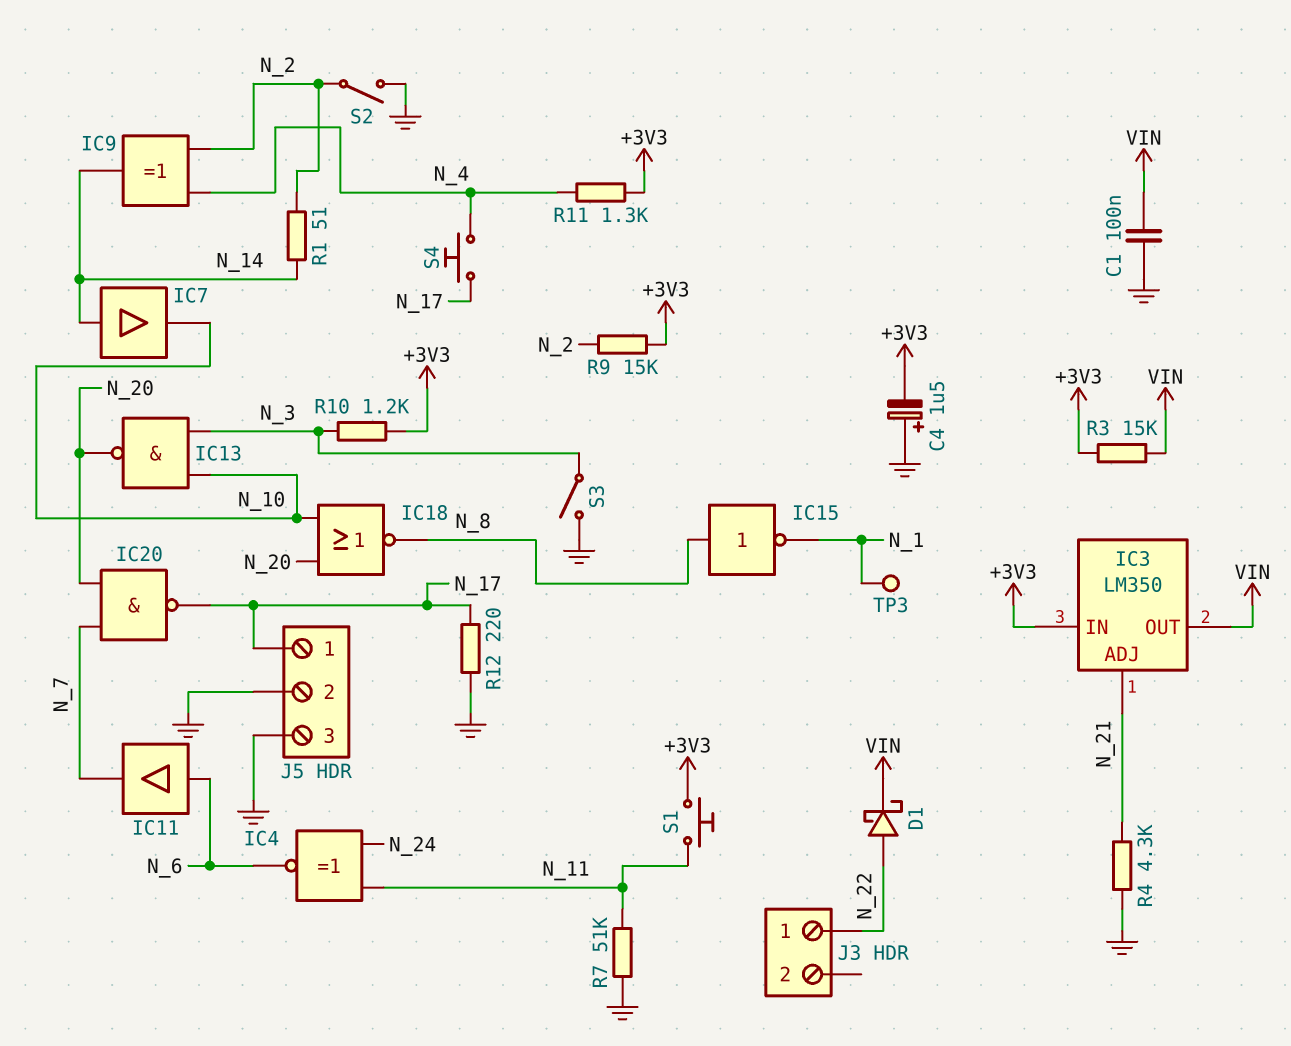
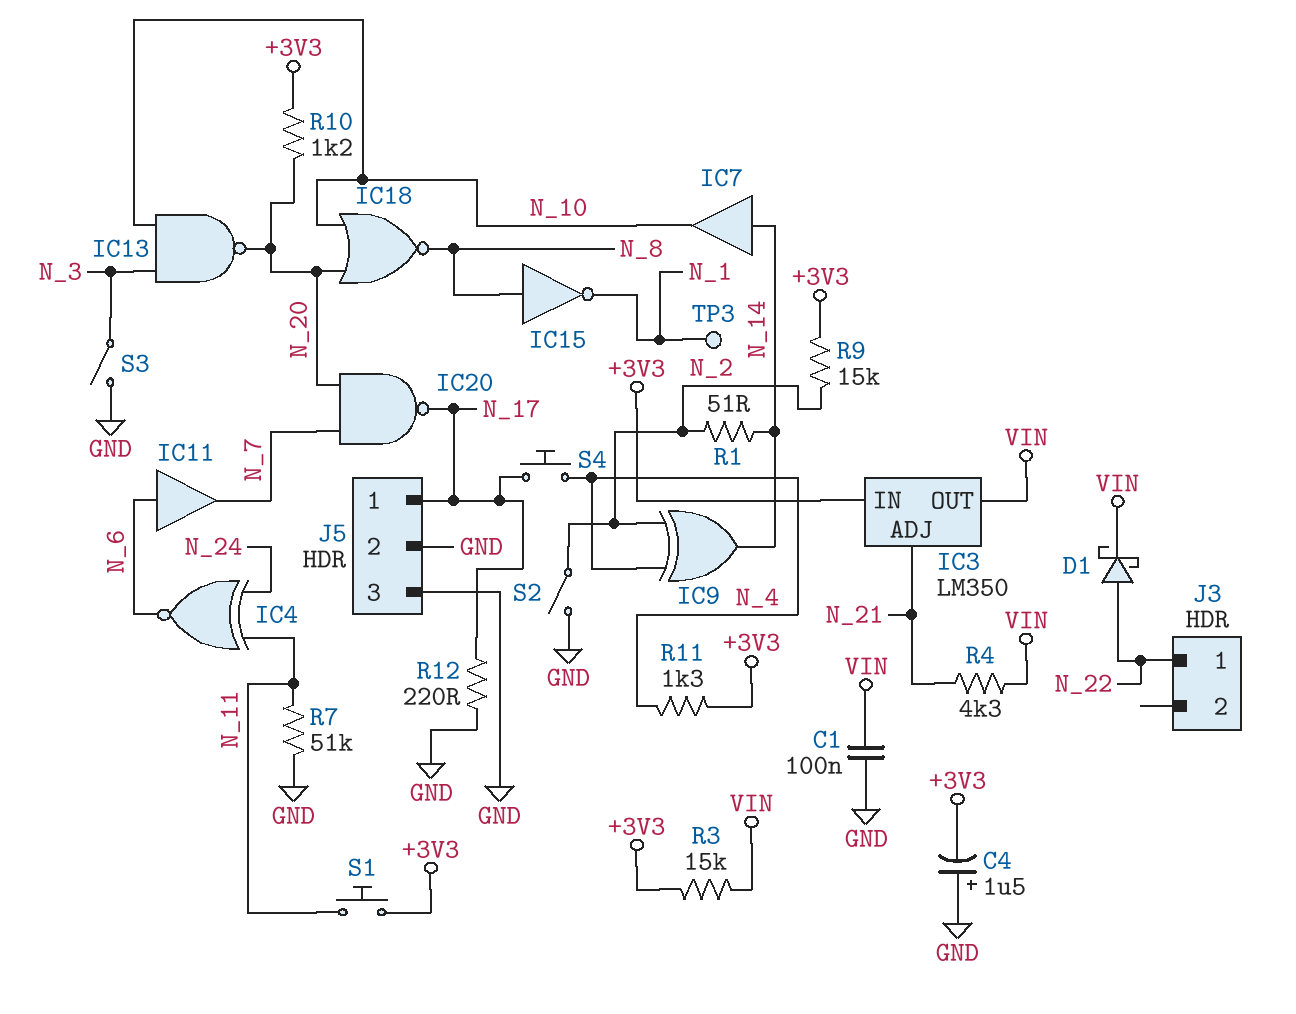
R4: 4.3k (GND, N_21) -> 4.3k (N_21, VIN)
R10: 1.2k (+3V3, N_3) -> 1.2k (+3V3, N_20)

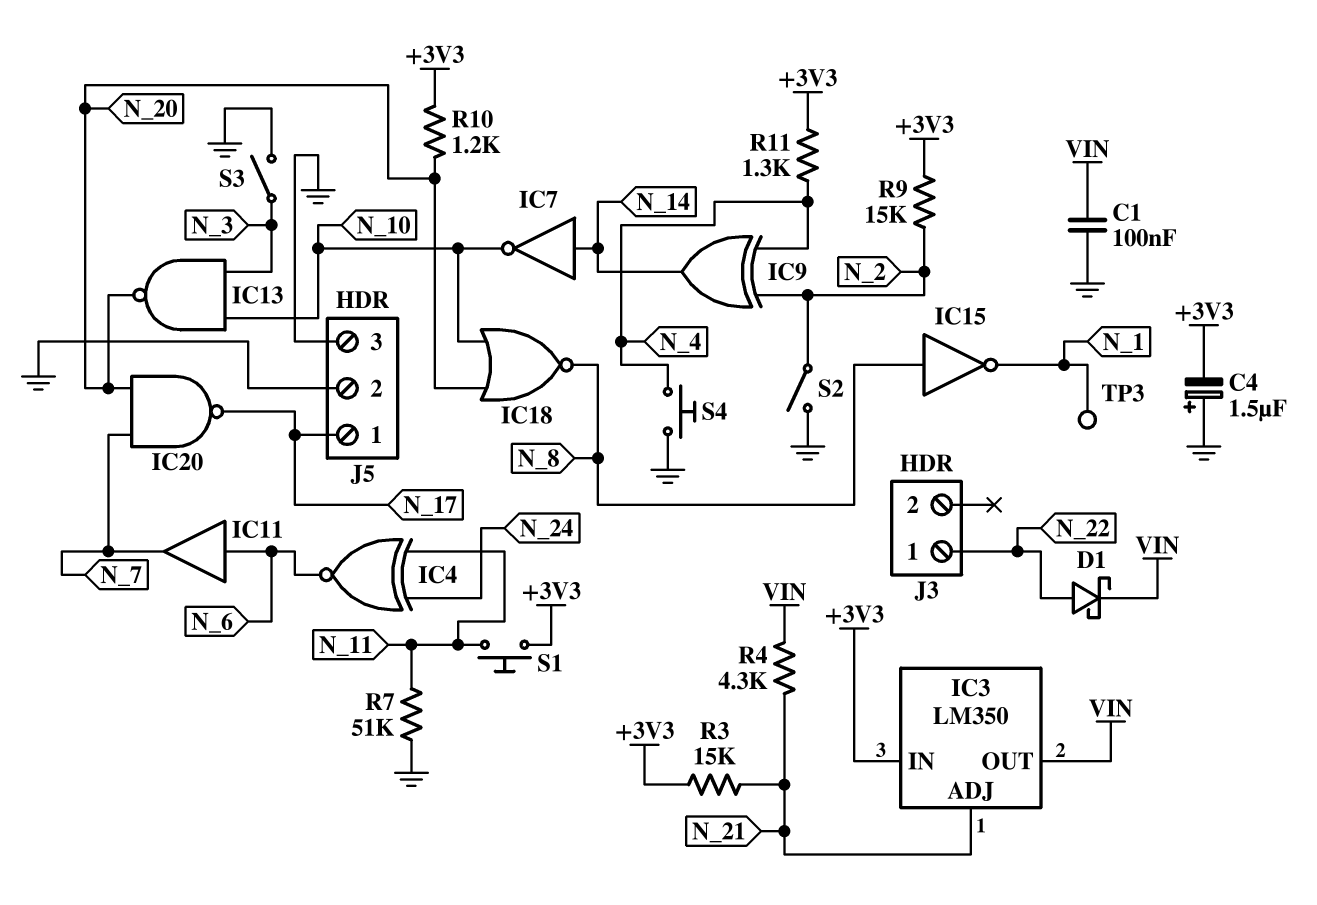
IC7: buffer (in N_14, out N_10) -> NOT (in N_14, out N_10)
R1: 51 (N_2, N_14) -> none
R3: 15k (+3V3, VIN) -> 15k (+3V3, N_21)
R12: 220 (GND, N_17) -> none
S4: button (N_4, N_17) -> button (GND, N_4)

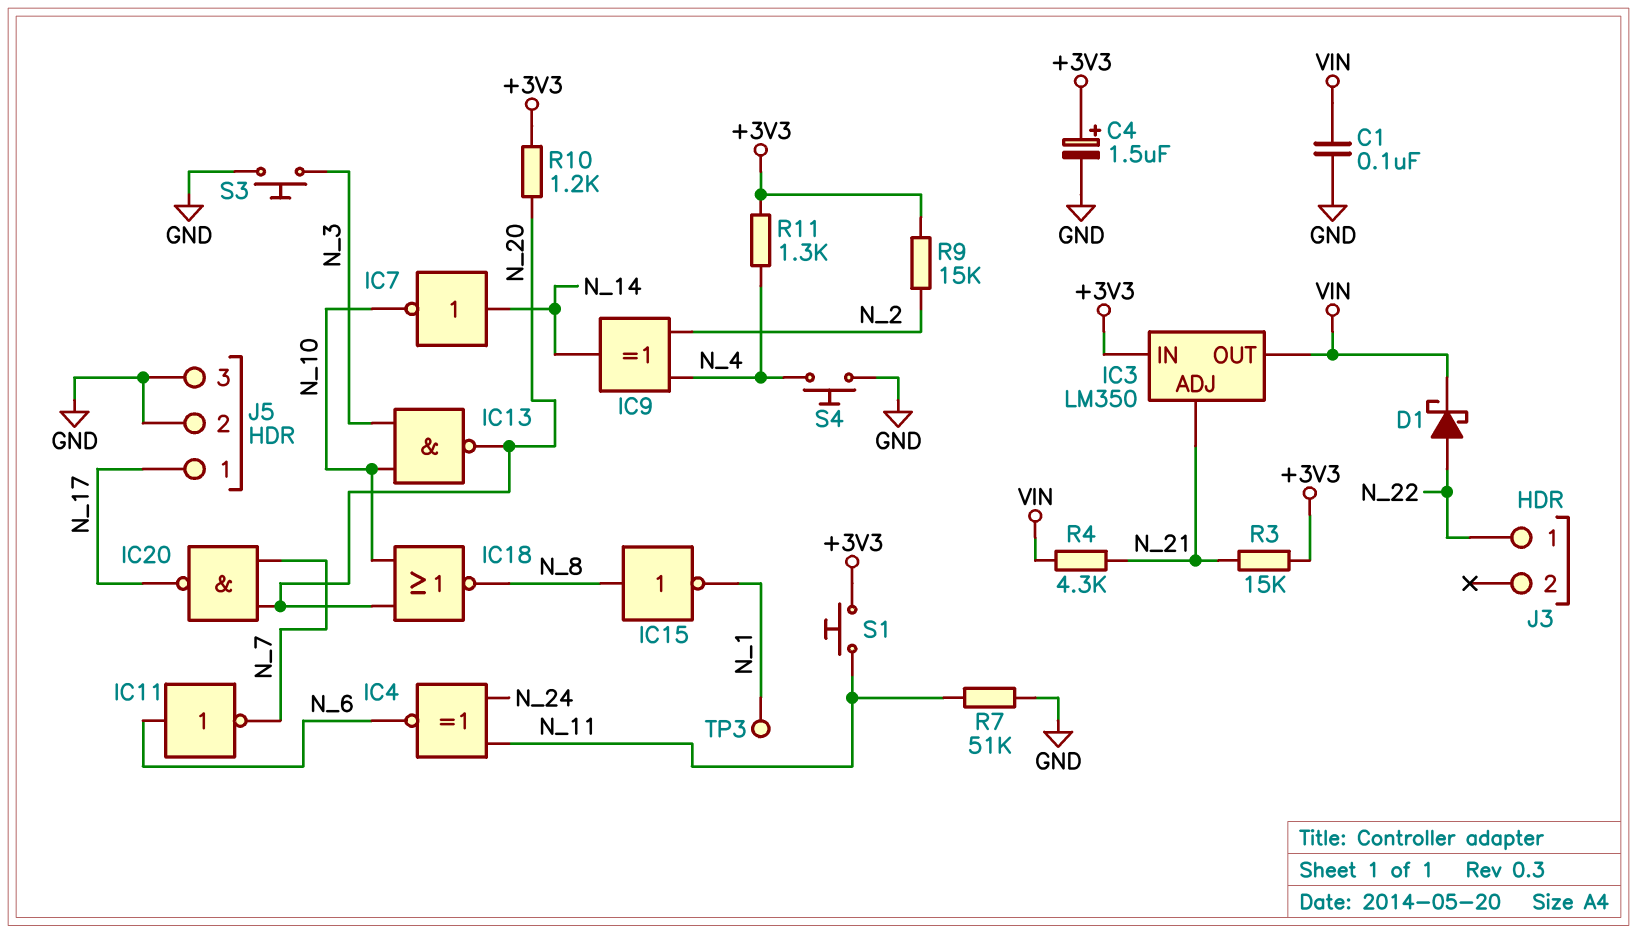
C4: 1.5uF (plus GND, minus +3V3) -> 1.5uF (plus +3V3, minus GND)
IC11: buffer (in N_6, out N_7) -> NOT (in N_6, out N_7)
S2: switch (GND, N_2) -> none
S3: switch (GND, N_3) -> button (GND, N_3)

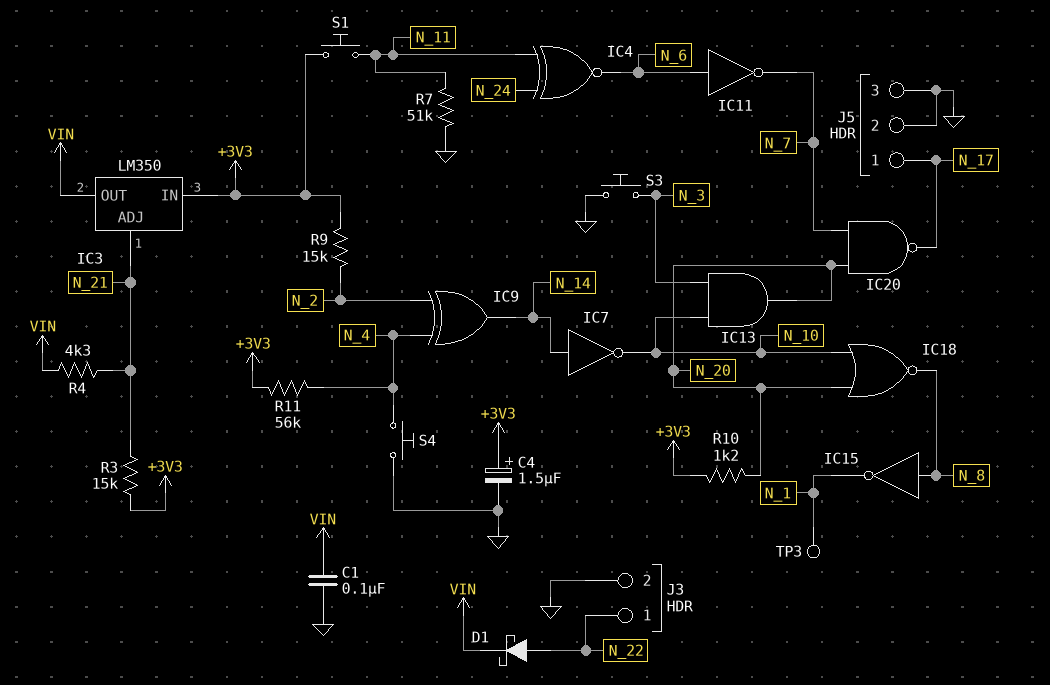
IC13: NAND (in N_3, in N_10, out N_20) -> AND (in N_3, in N_10, out N_20)
J3 pin 2: none -> GND
R11: 1.3k (+3V3, N_4) -> 56k (+3V3, N_4)

